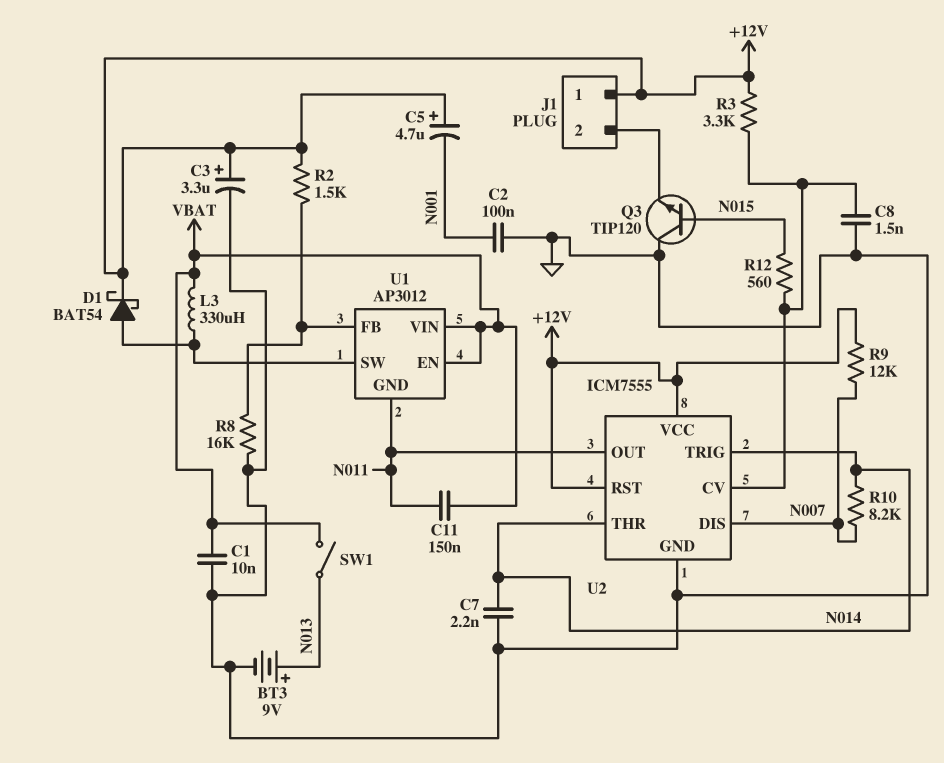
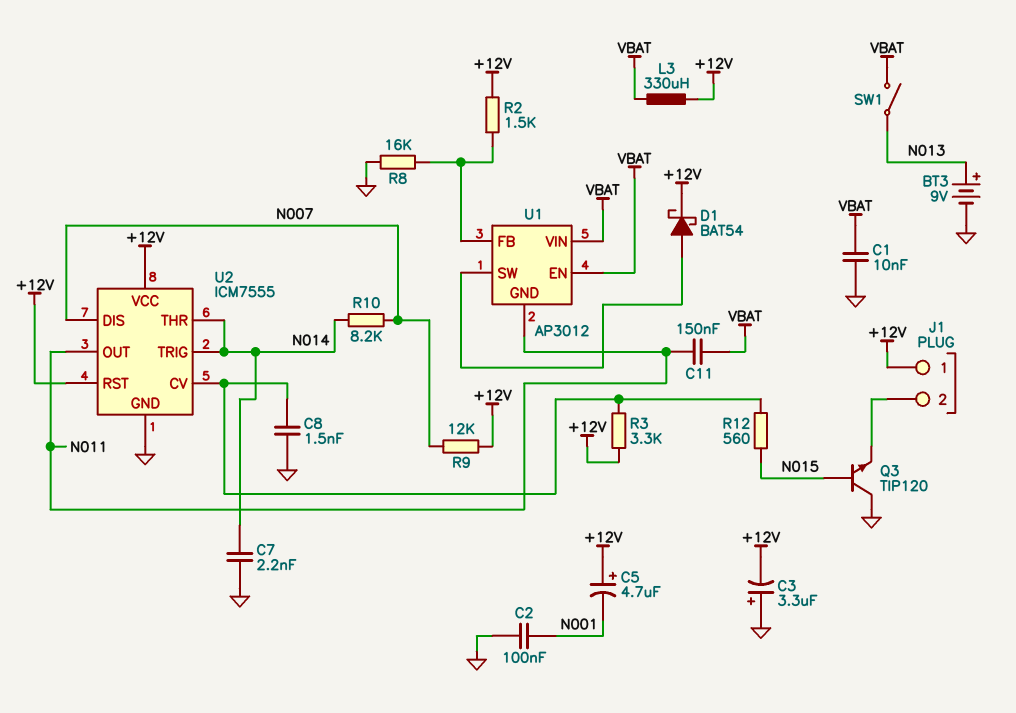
C3: 3.3uF (plus +12V, minus GND) -> 3.3uF (plus GND, minus +12V)
L3: 330uH (U1/SW, VBAT) -> 330uH (+12V, VBAT)

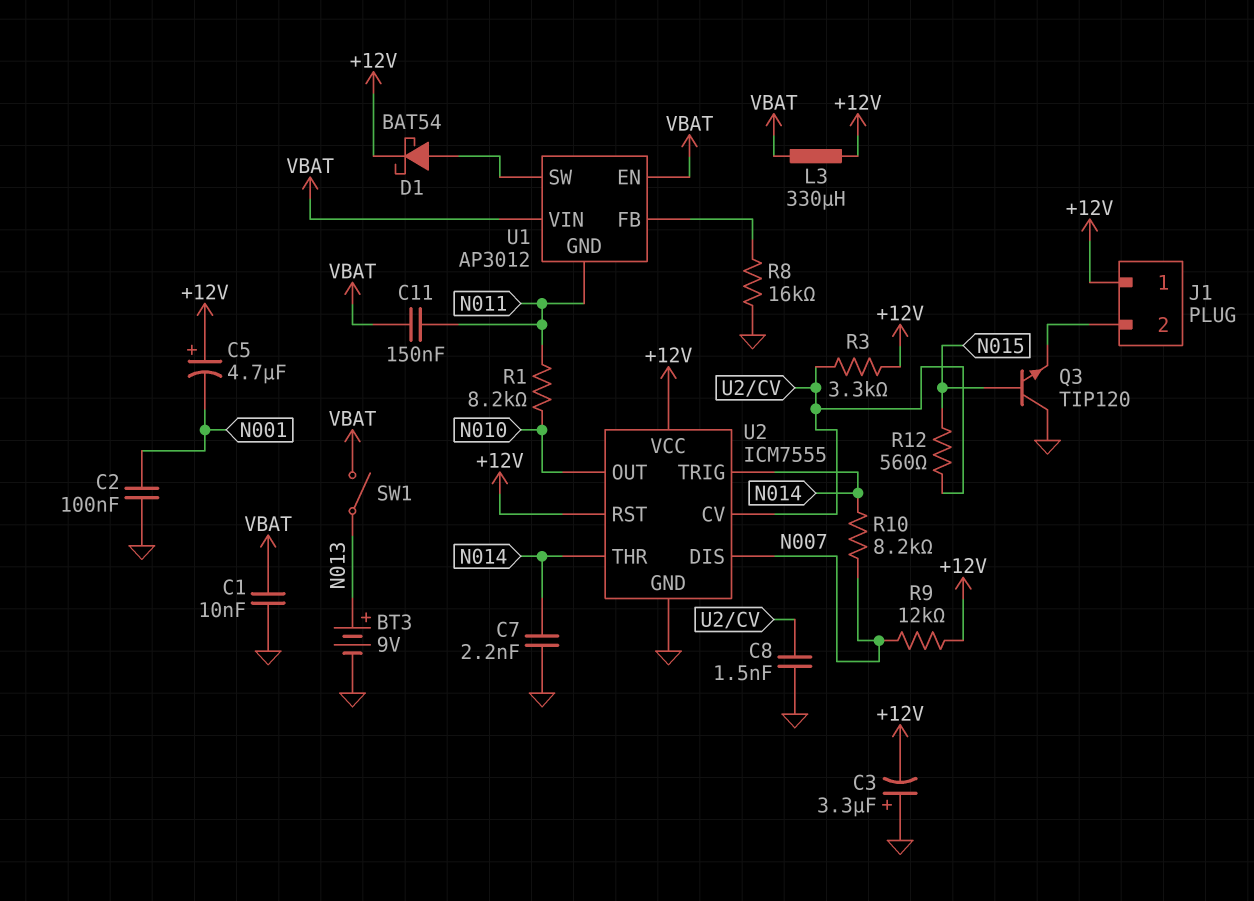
R1: none -> 8.2k (N010, N011)
R2: 1.5k (+12V, U1/FB) -> none
U2 pin OUT: N011 -> N010

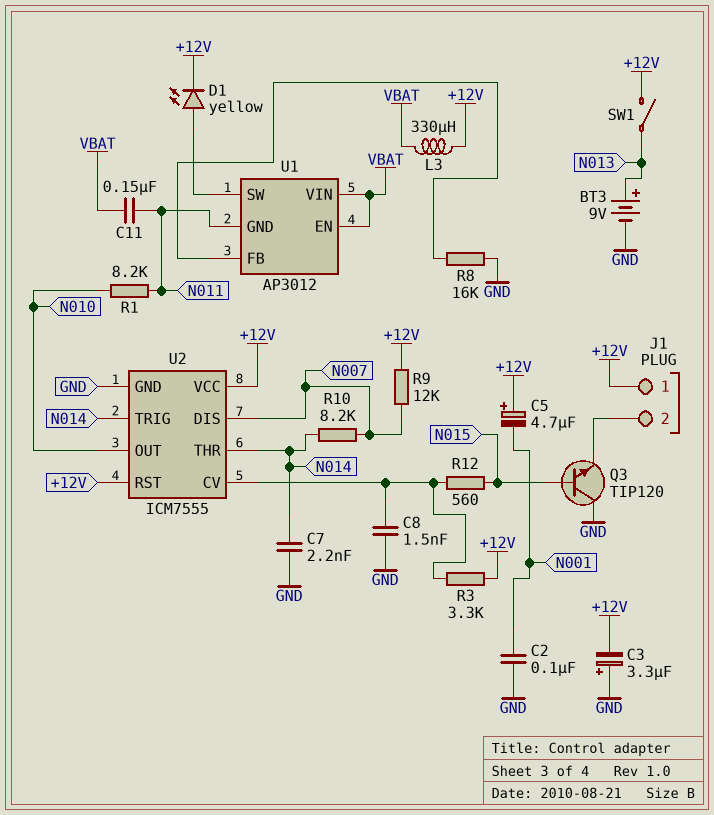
C1: 10nF (GND, VBAT) -> none
D1: schottky BAT54 (A U1/SW, K +12V) -> LED yellow (A U1/SW, K +12V)
SW1: switch (N013, VBAT) -> switch (+12V, N013)

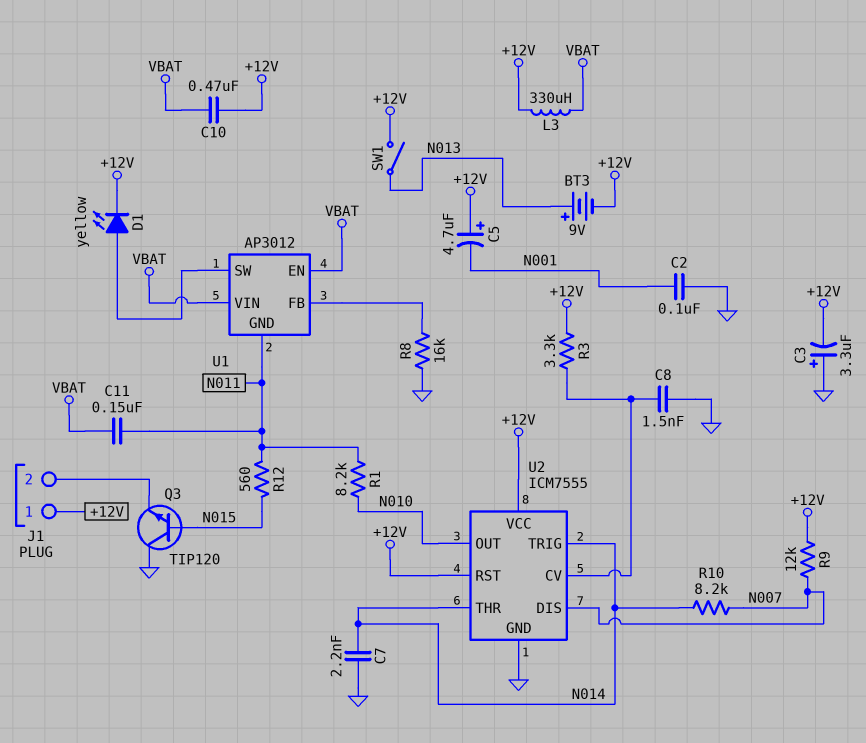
BT3: 9V (plus N013, minus GND) -> 9V (plus N013, minus +12V)
C10: none -> 470nF (+12V, VBAT)
R12: 560 (N015, U2/CV) -> 560 (N011, N015)

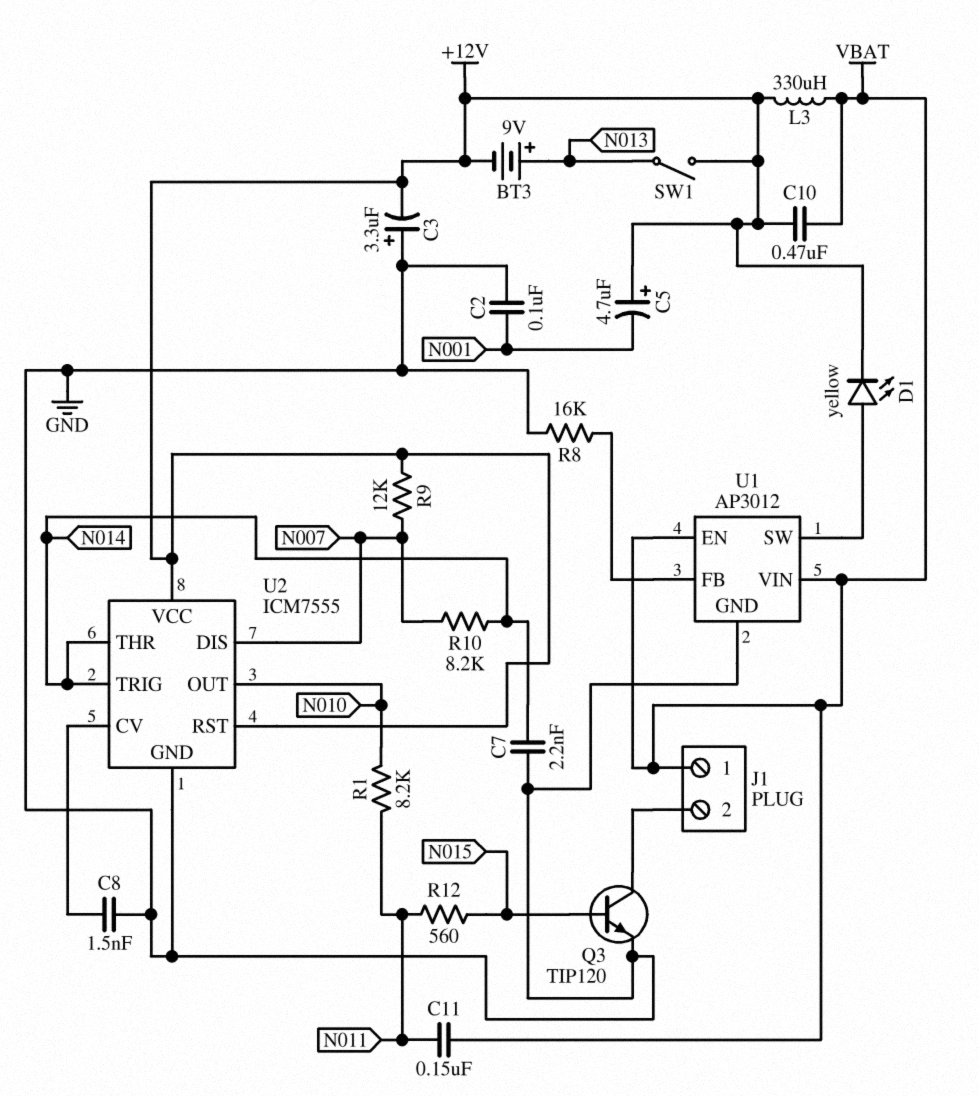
J1 pin 1: +12V -> VBAT
Q3: NPN TIP120 (B N015, C GND, E J1/2) -> NPN TIP120 (B N015, C J1/2, E GND)
R3: 3.3k (+12V, U2/CV) -> none
U1 pin GND: N011 -> GND

